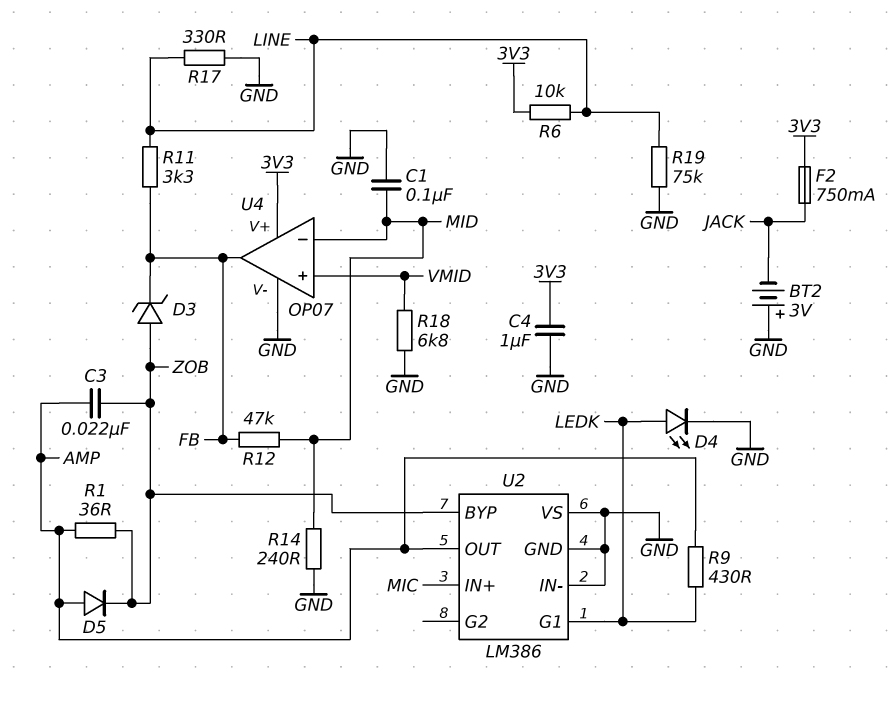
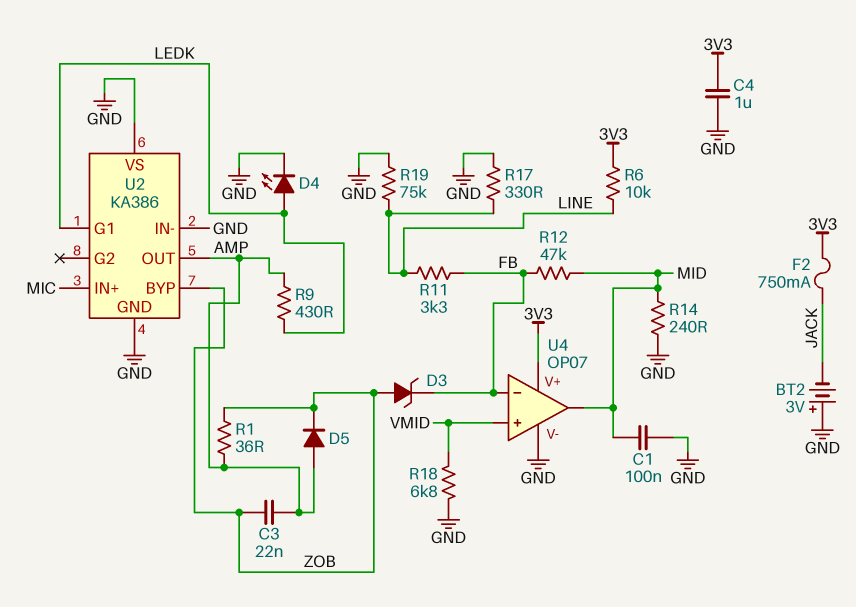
U2: LM386 -> KA386
U4 pin in-: MID -> FB
U4 pin out: FB -> MID

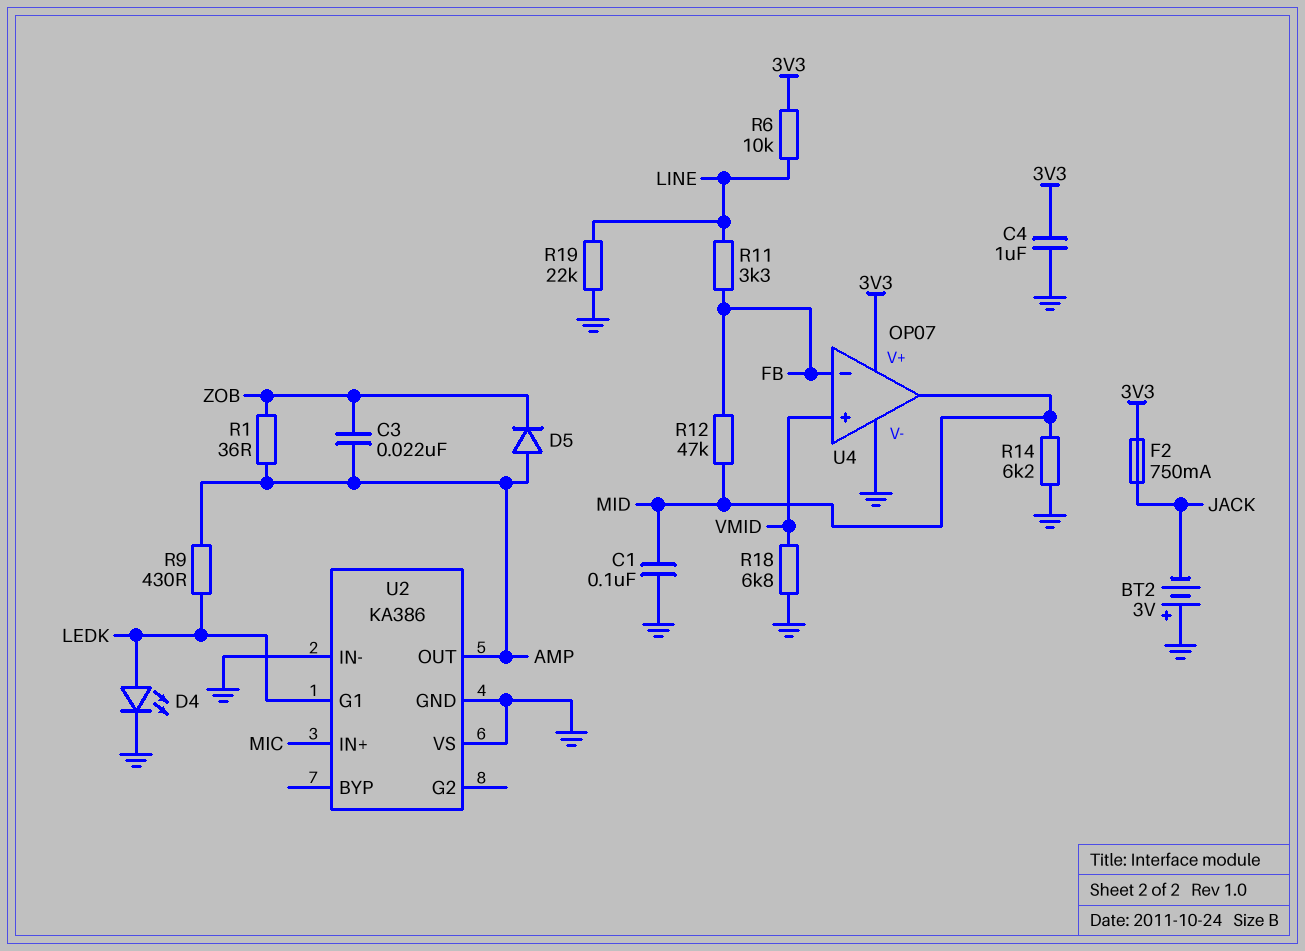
D3: zener (A ZOB, K FB) -> none
R14: 240 (GND, MID) -> 6.2k (GND, MID)
R17: 330 (GND, LINE) -> none
R19: 75k (GND, LINE) -> 22k (GND, LINE)
U2 pin BYP: ZOB -> none

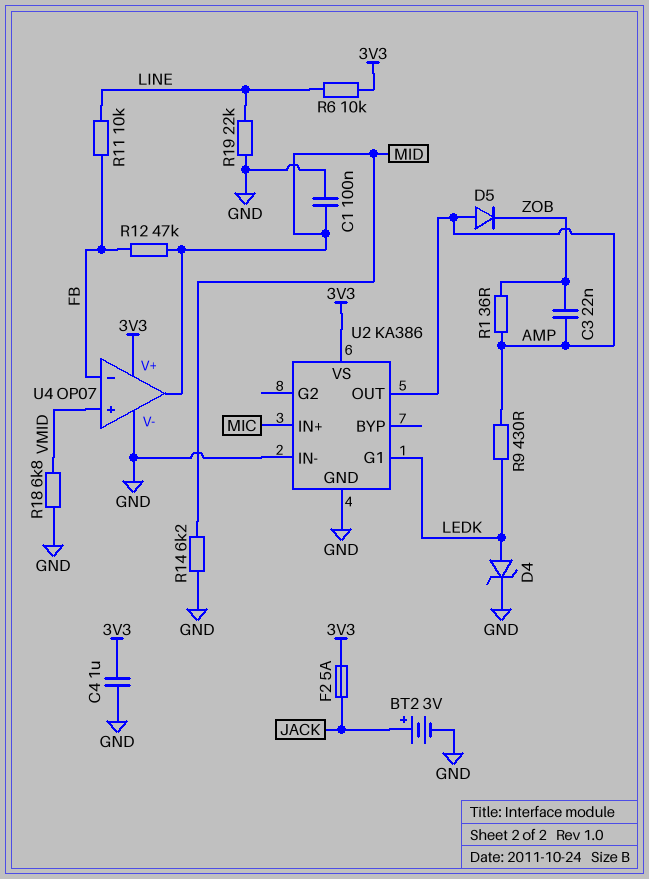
BT2: 3V (plus GND, minus JACK) -> 3V (plus JACK, minus GND)
D4: LED (A LEDK, K GND) -> zener (A LEDK, K GND)
F2: 750mA (3V3, JACK) -> 5A (3V3, JACK)
R11: 3.3k (FB, LINE) -> 10k (FB, LINE)
U2 pin VS: GND -> 3V3

